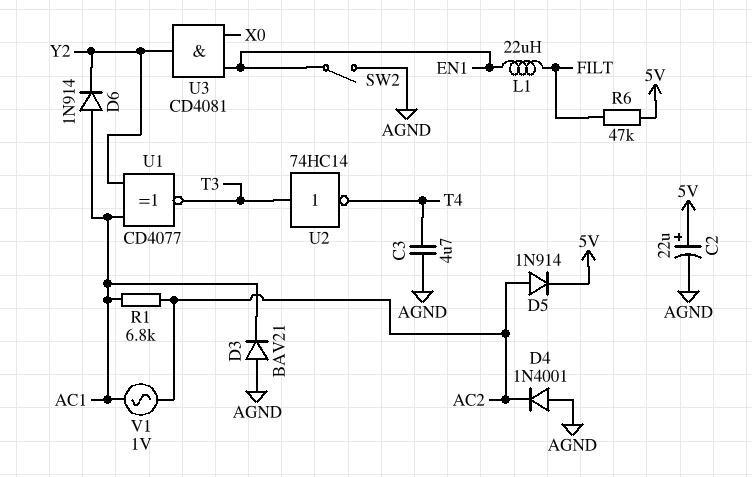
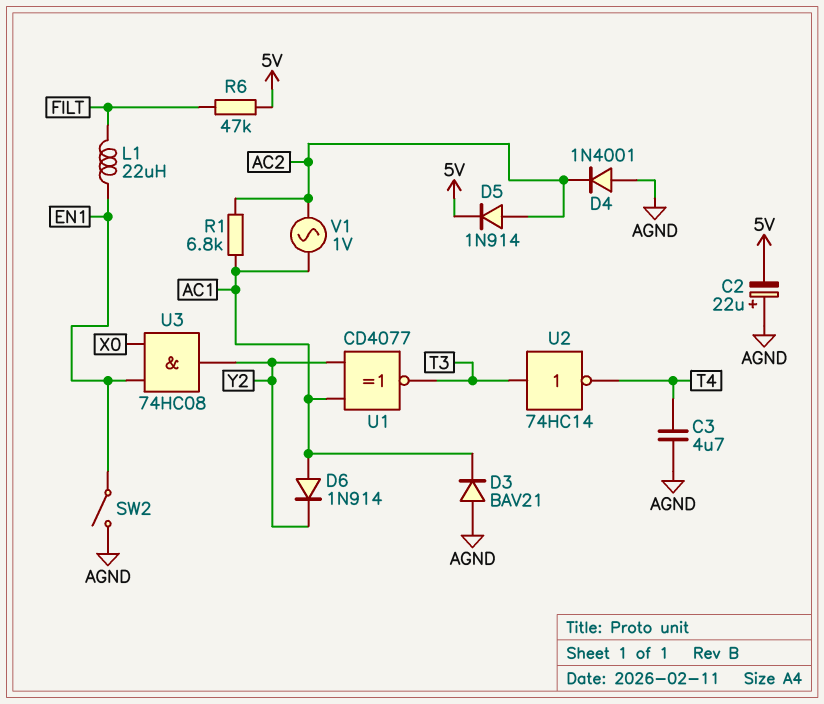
C2: 22uF (plus 5V, minus AGND) -> 22uF (plus AGND, minus 5V)
U3: AND CD4081 (in EN1, in X0, out Y2) -> AND 74HC08 (in EN1, in X0, out Y2)

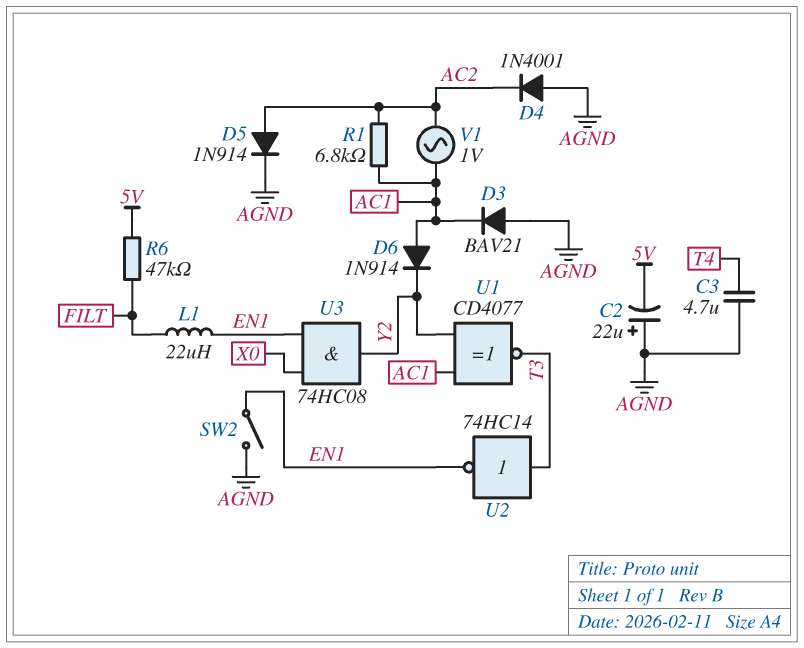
D5: diode 1N914 (A AC2, K 5V) -> diode 1N914 (A AC2, K AGND)
U2: NOT 74HC14 (in T3, out T4) -> NOT 74HC14 (in T3, out EN1)

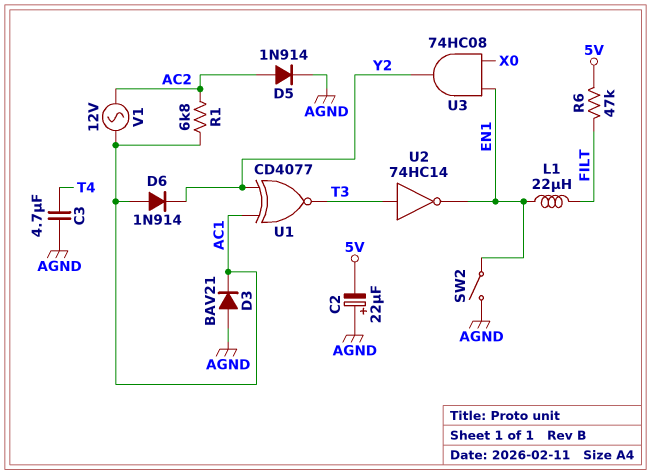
D4: diode 1N4001 (A AGND, K AC2) -> none
V1: AC 1V (AC1, AC2) -> AC 12V (AC1, AC2)

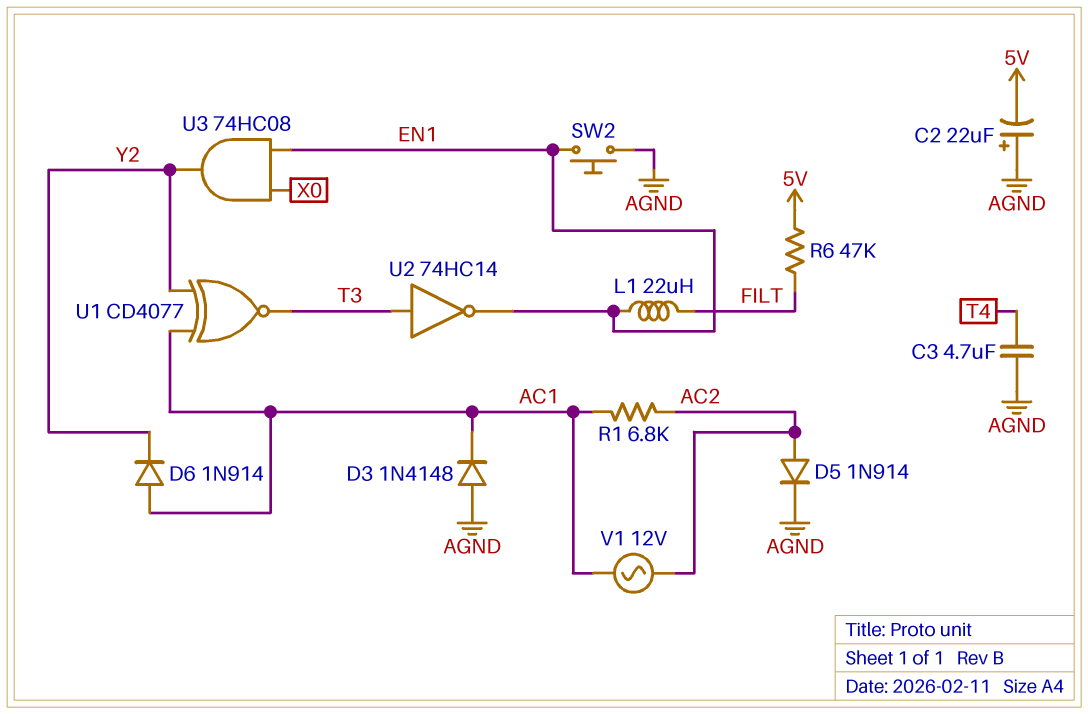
D3: diode BAV21 (A AGND, K AC1) -> diode 1N4148 (A AGND, K AC1)
SW2: switch (AGND, EN1) -> button (AGND, EN1)

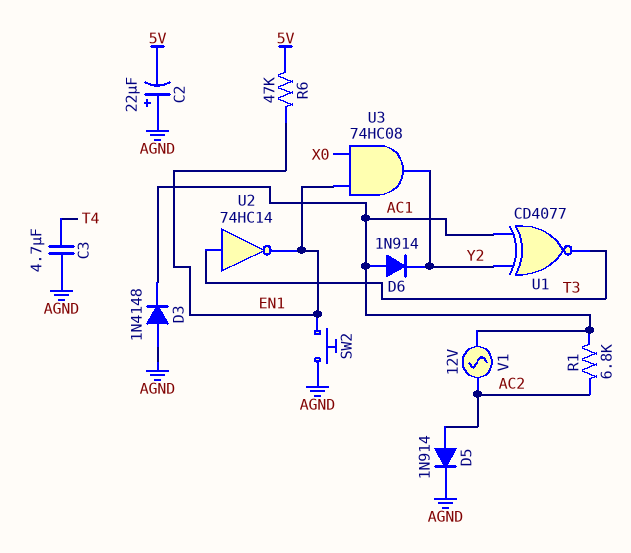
L1: 22uH (EN1, FILT) -> none
R6: 47k (5V, FILT) -> 47k (5V, EN1)

